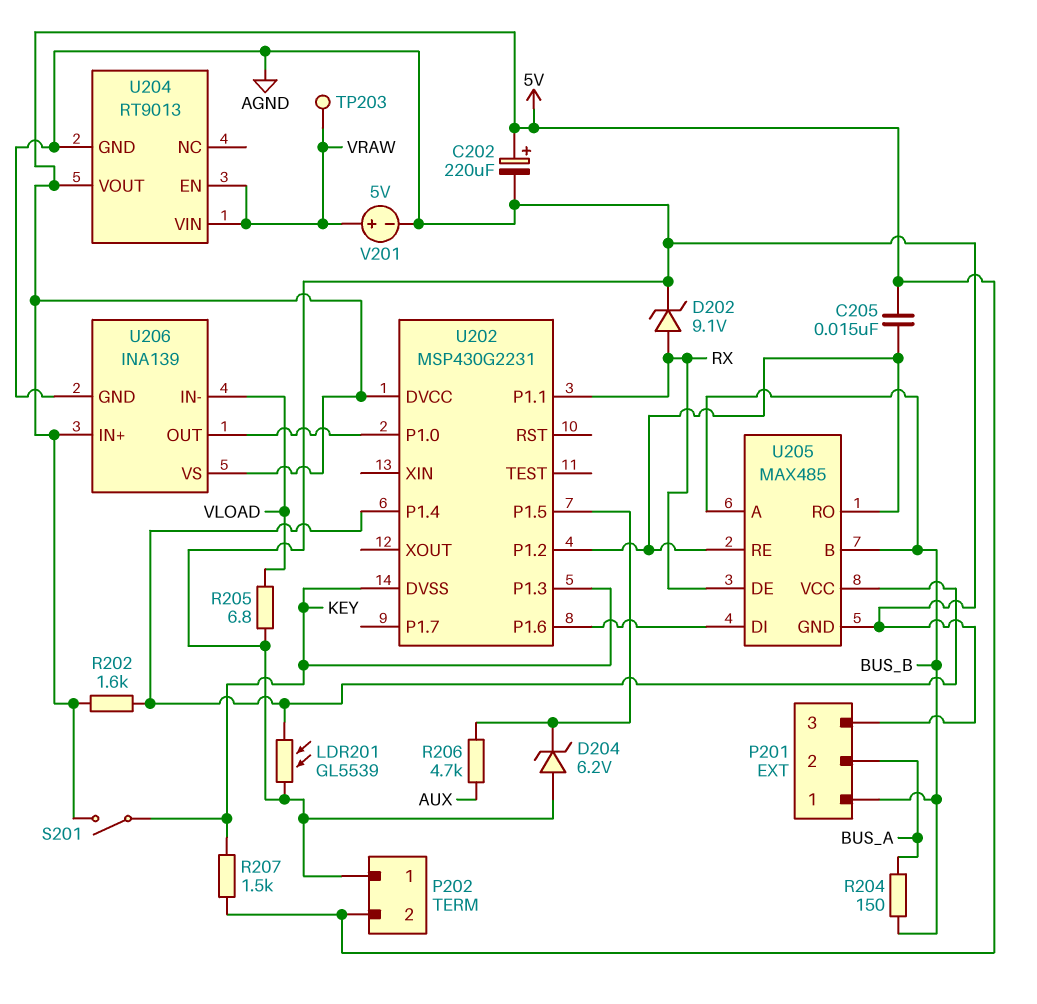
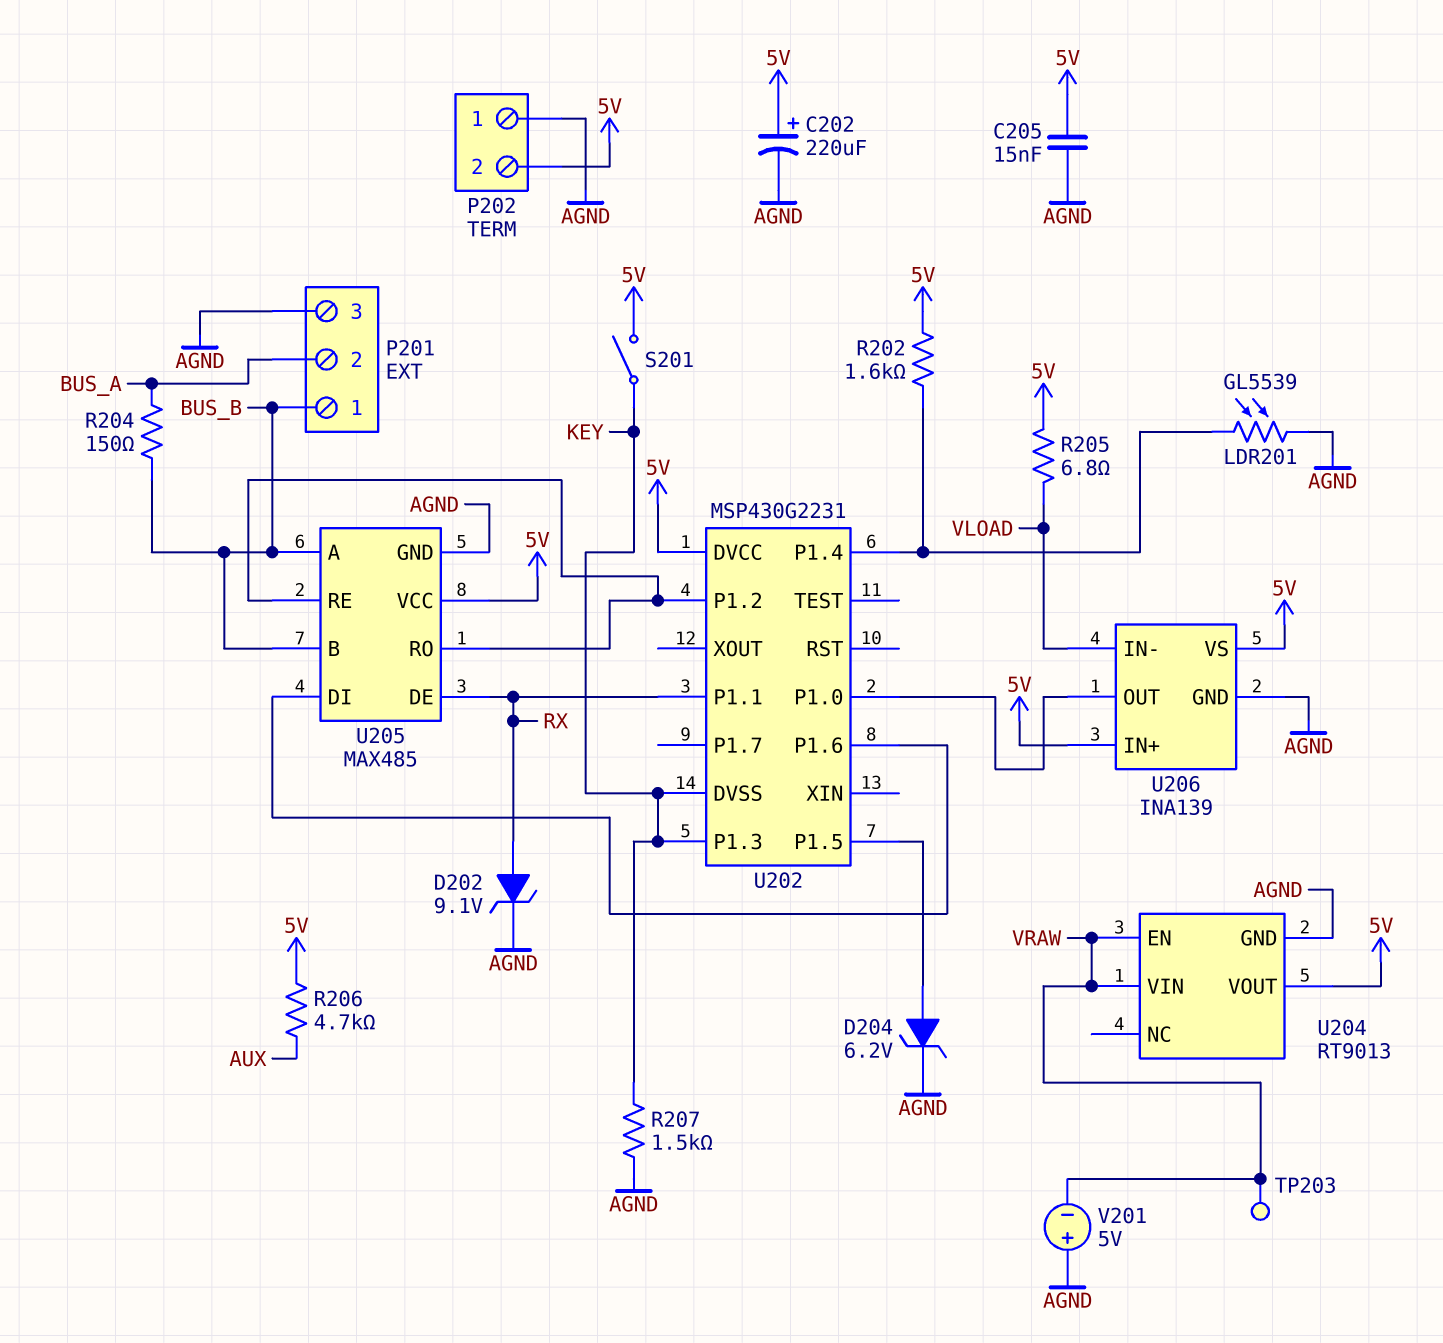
C205: 15nF (5V, U202/P1.2) -> 15nF (5V, AGND)
D204: zener 6.2V (A AGND, K U202/P1.5) -> zener 6.2V (A U202/P1.5, K AGND)
R205: 6.8 (AGND, VLOAD) -> 6.8 (5V, VLOAD)
R206: 4.7k (AUX, U202/P1.5) -> 4.7k (5V, AUX)
R207: 1.5k (5V, KEY) -> 1.5k (AGND, KEY)
U205 pin VCC: U202/P1.4 -> 5V
V201: 5V (plus VRAW, minus AGND) -> 5V (plus AGND, minus VRAW)

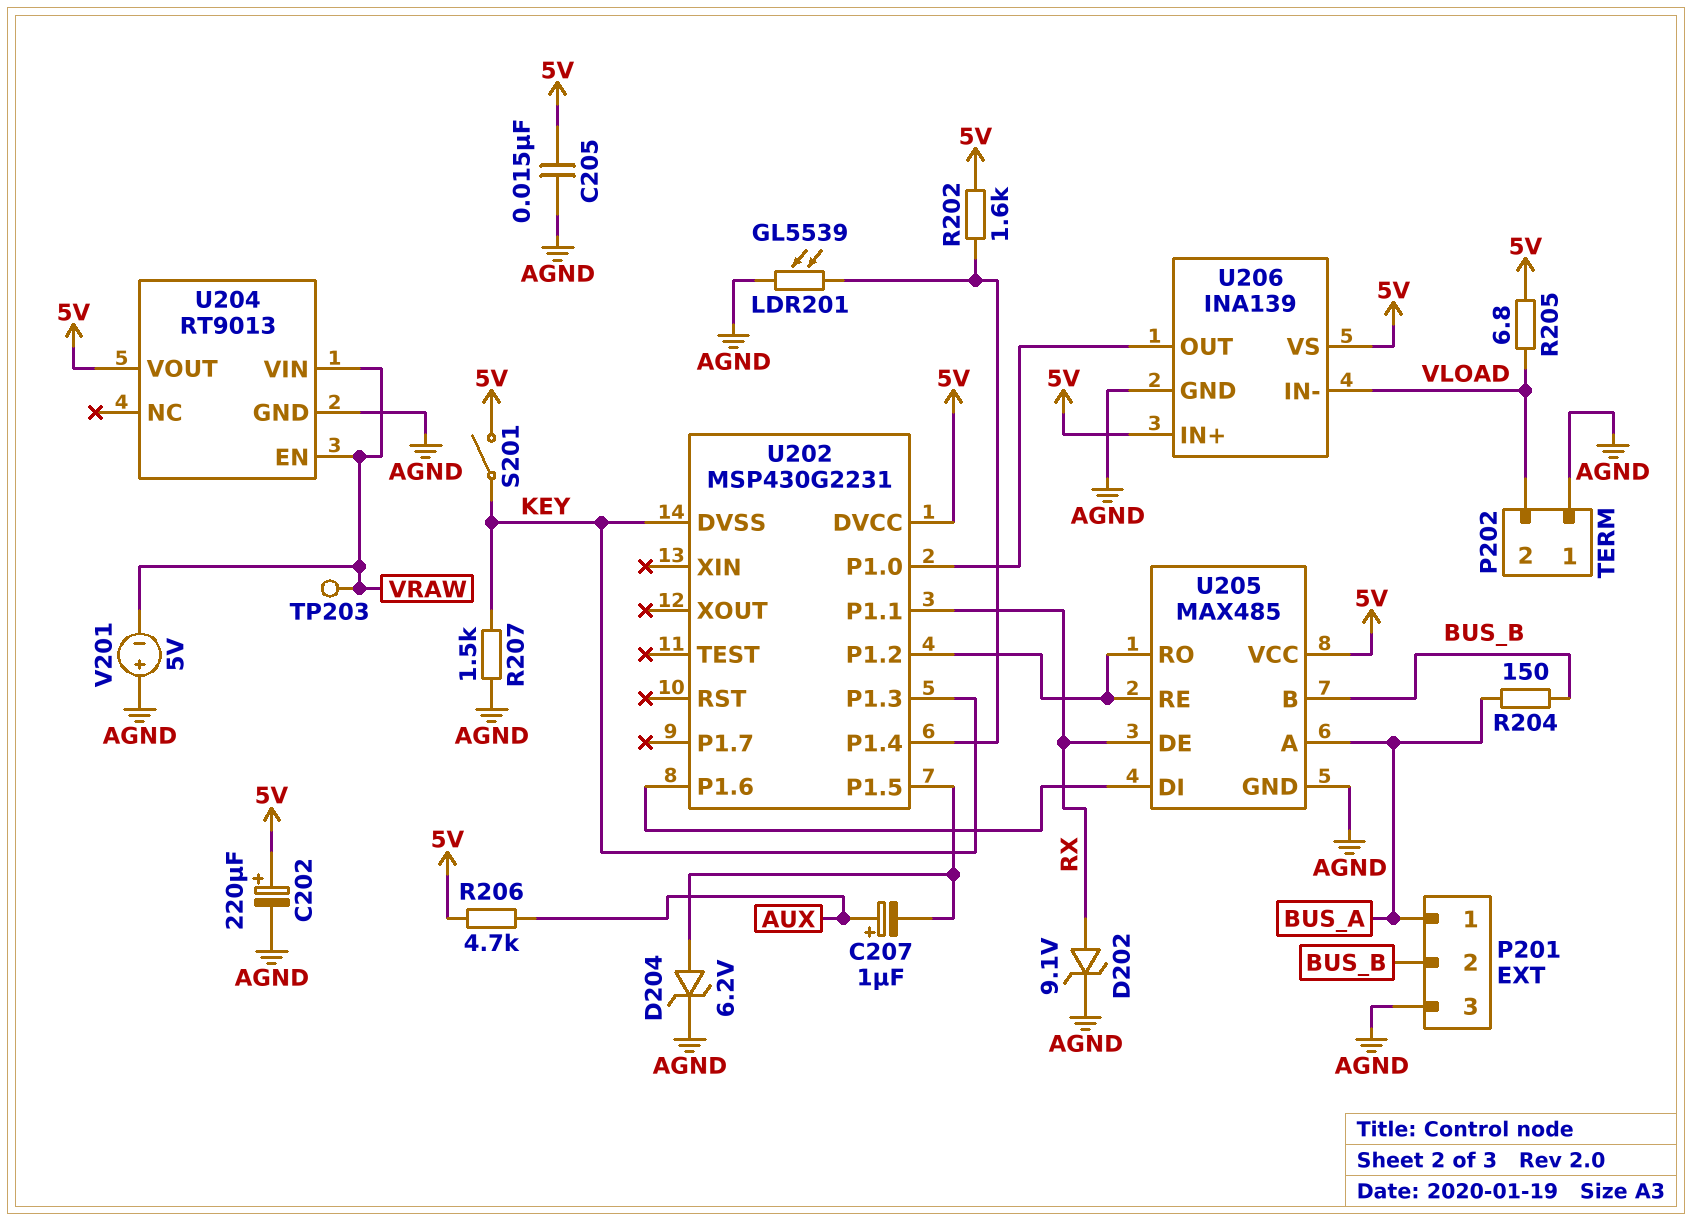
C207: none -> 1uF (plus AUX, minus U202/P1.5)
P201 pin 1: BUS_B -> BUS_A
P201 pin 2: BUS_A -> BUS_B
P202 pin 2: 5V -> VLOAD
U205 pin A: BUS_B -> BUS_A

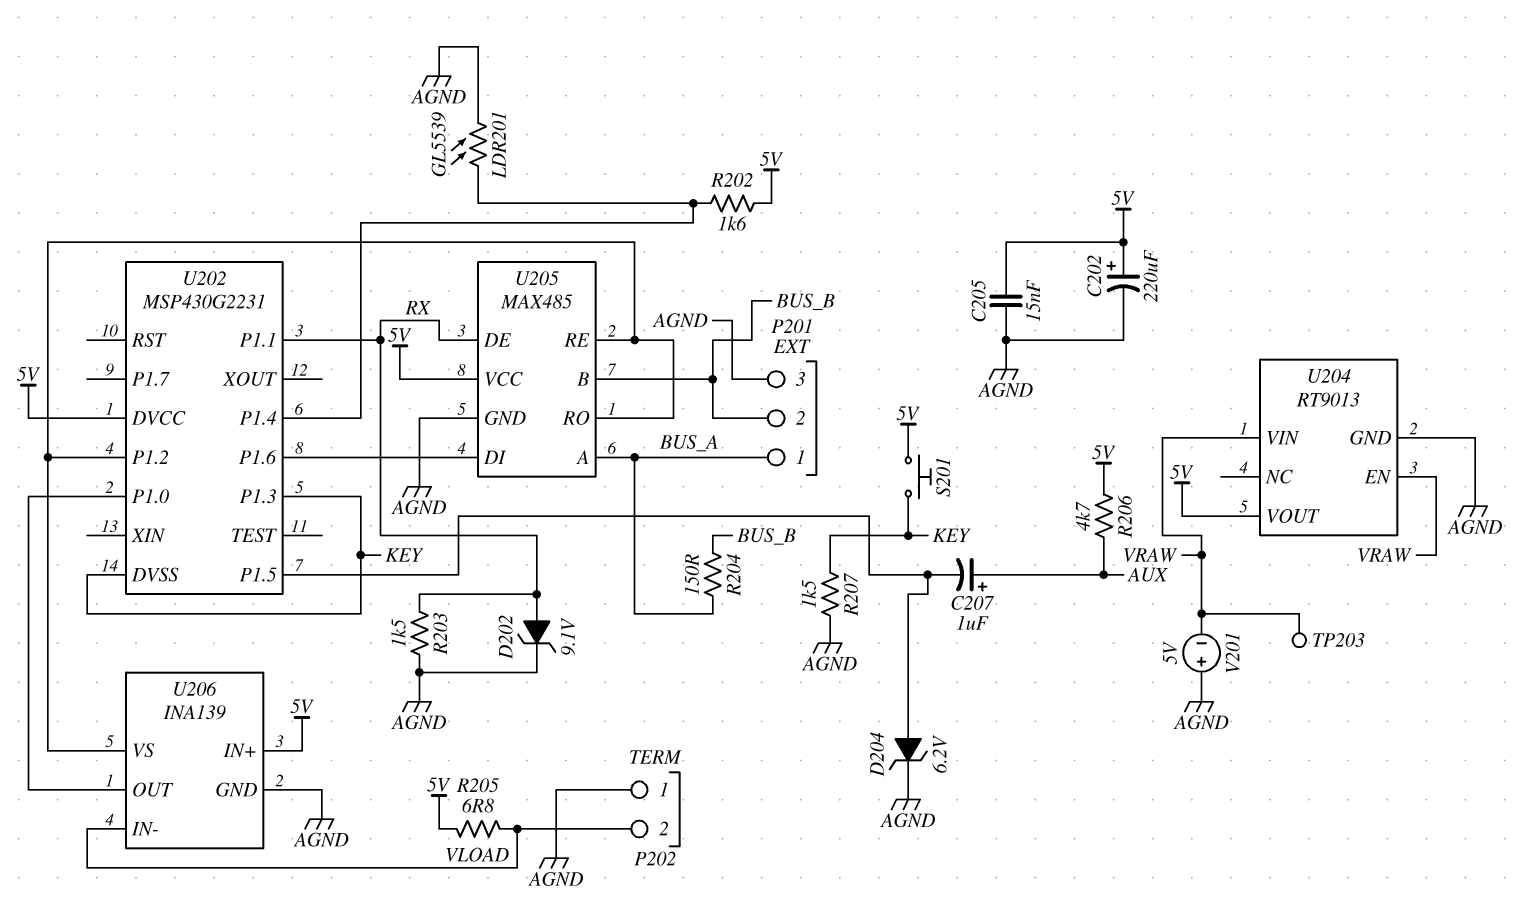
R203: none -> 1.5k (AGND, RX)
S201: switch (5V, KEY) -> button (5V, KEY)
U206 pin VS: 5V -> U202/P1.2

